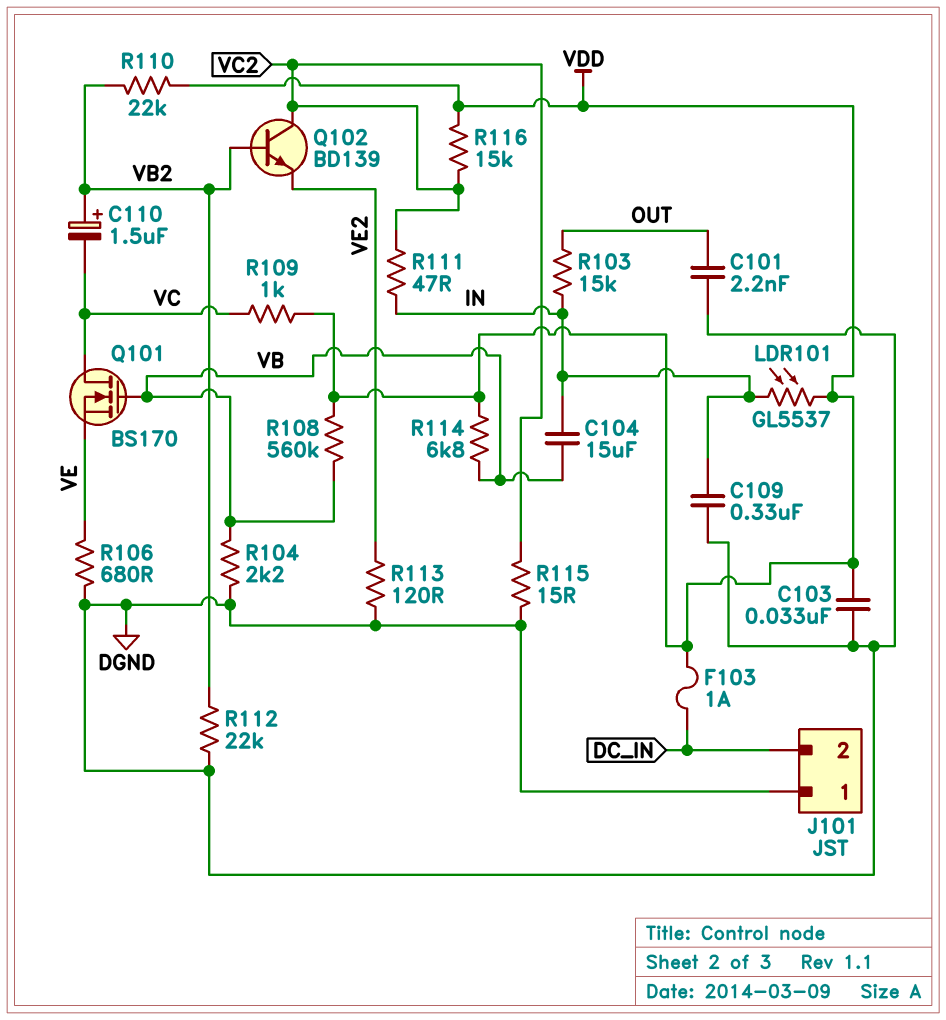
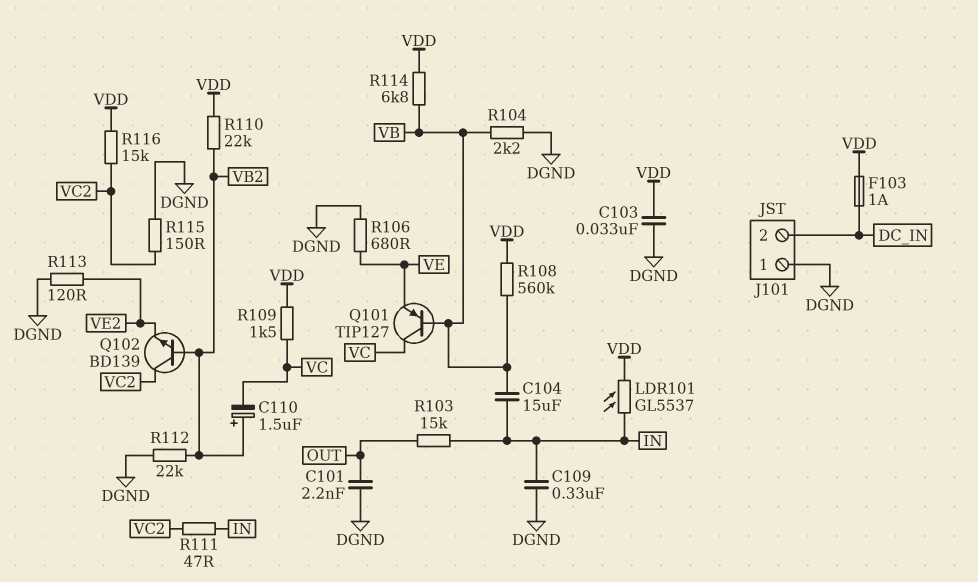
Q101: NMOS BS170 (G VB, D VC, S VE) -> PNP TIP127 (B VB, C VC, E VE)
R109: 1k (VC, VDD) -> 1.5k (VC, VDD)
R115: 15 (DGND, VC2) -> 150 (DGND, VC2)

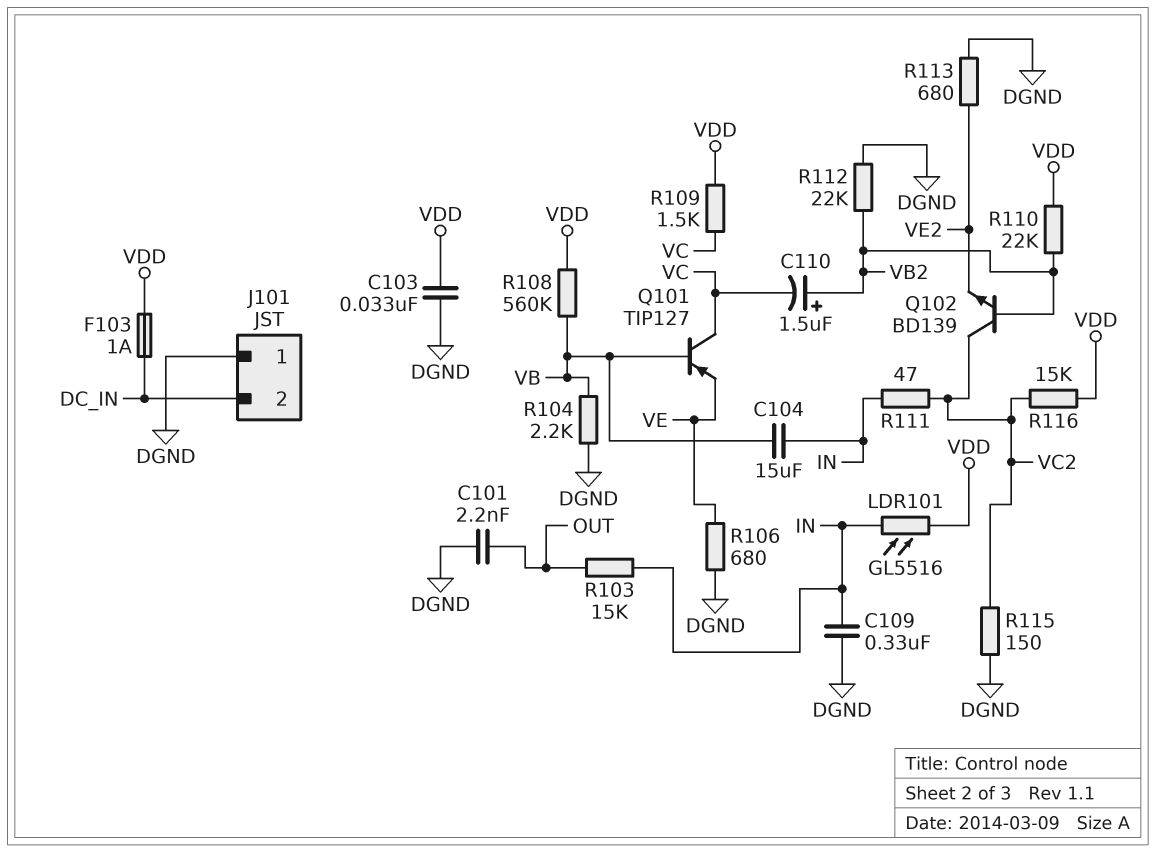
LDR101: GL5537 (IN, VDD) -> GL5516 (IN, VDD)
R113: 120 (DGND, VE2) -> 680 (DGND, VE2)
R114: 6.8k (VB, VDD) -> none

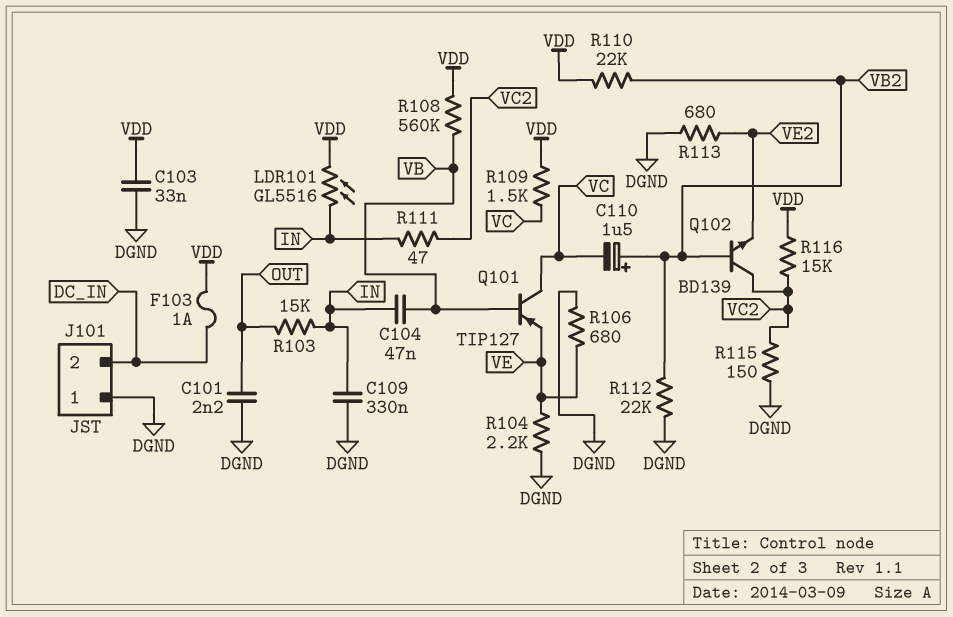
C104: 15uF (IN, VB) -> 47nF (IN, VB)
R104: 2.2k (DGND, VB) -> 2.2k (DGND, VE)

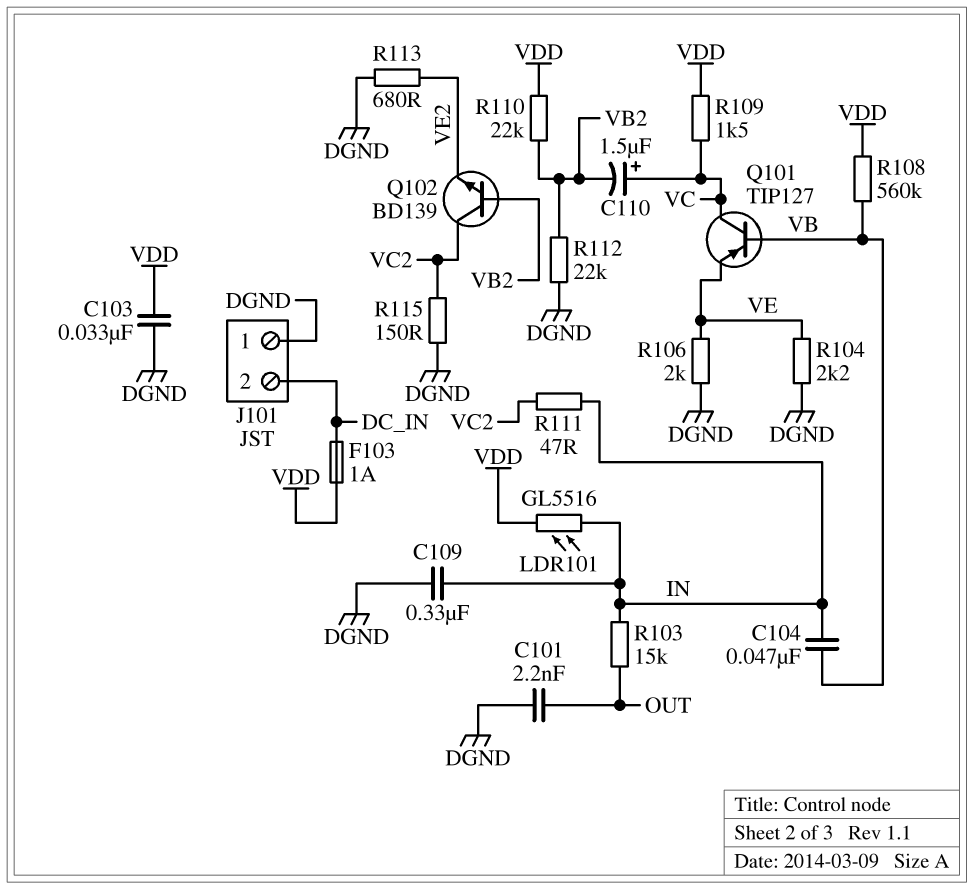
C110: 1.5uF (plus VB2, minus VC) -> 1.5uF (plus VC, minus VB2)
R106: 680 (DGND, VE) -> 2k (DGND, VE)
R116: 15k (VC2, VDD) -> none

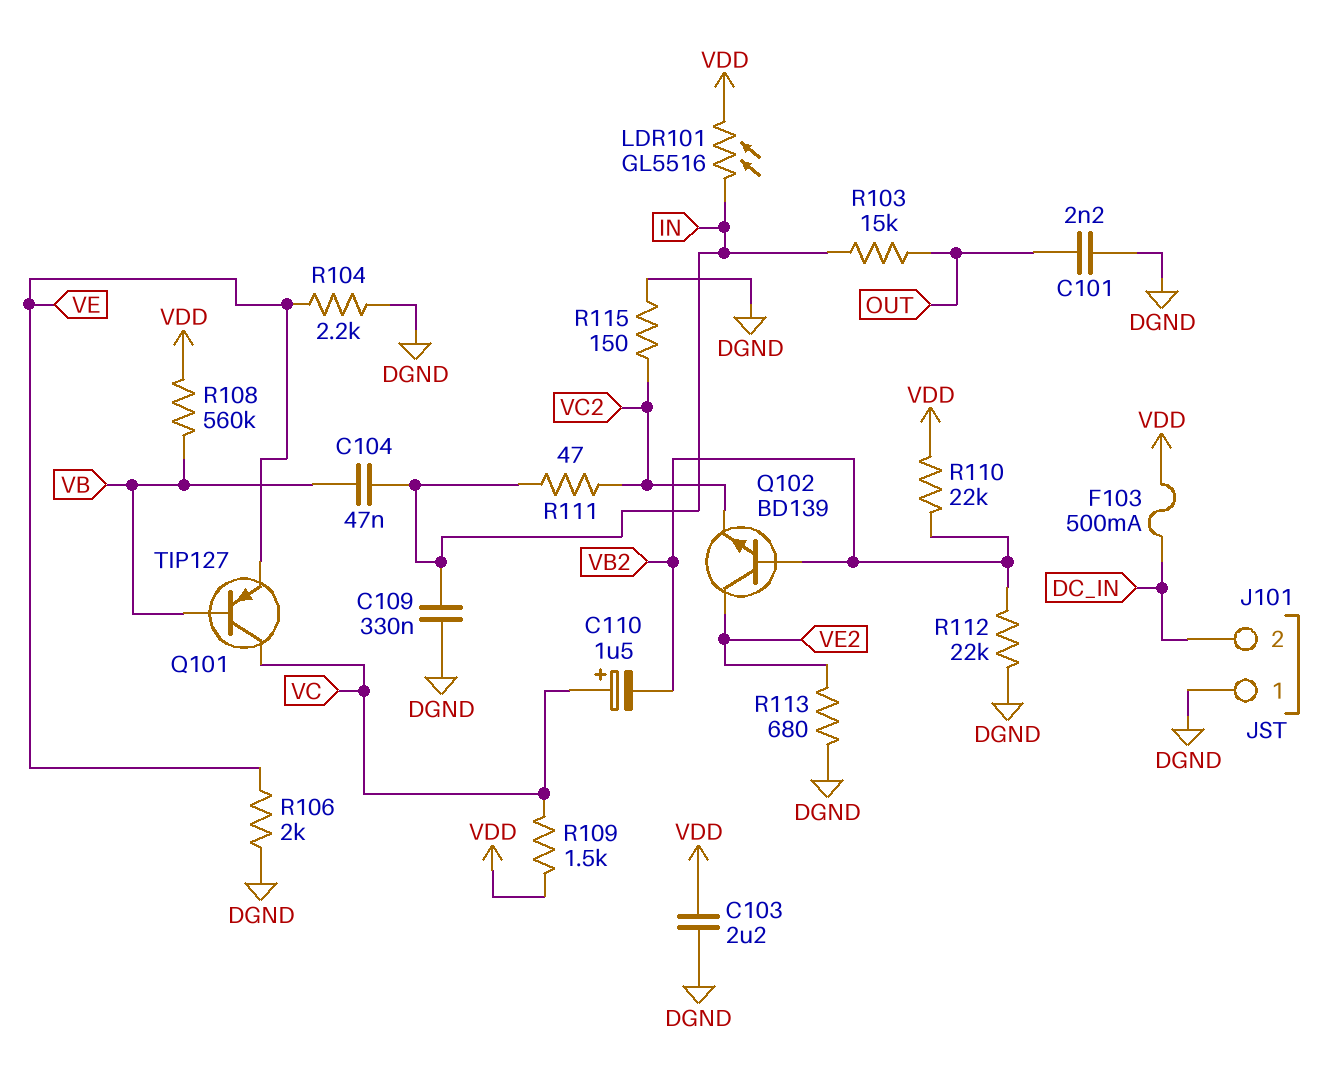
C103: 33nF (DGND, VDD) -> 2.2uF (DGND, VDD)
F103: 1A (DC_IN, VDD) -> 500mA (DC_IN, VDD)
Q102: NPN BD139 (B VB2, C VC2, E VE2) -> NPN BD139 (B VB2, C VE2, E VC2)

